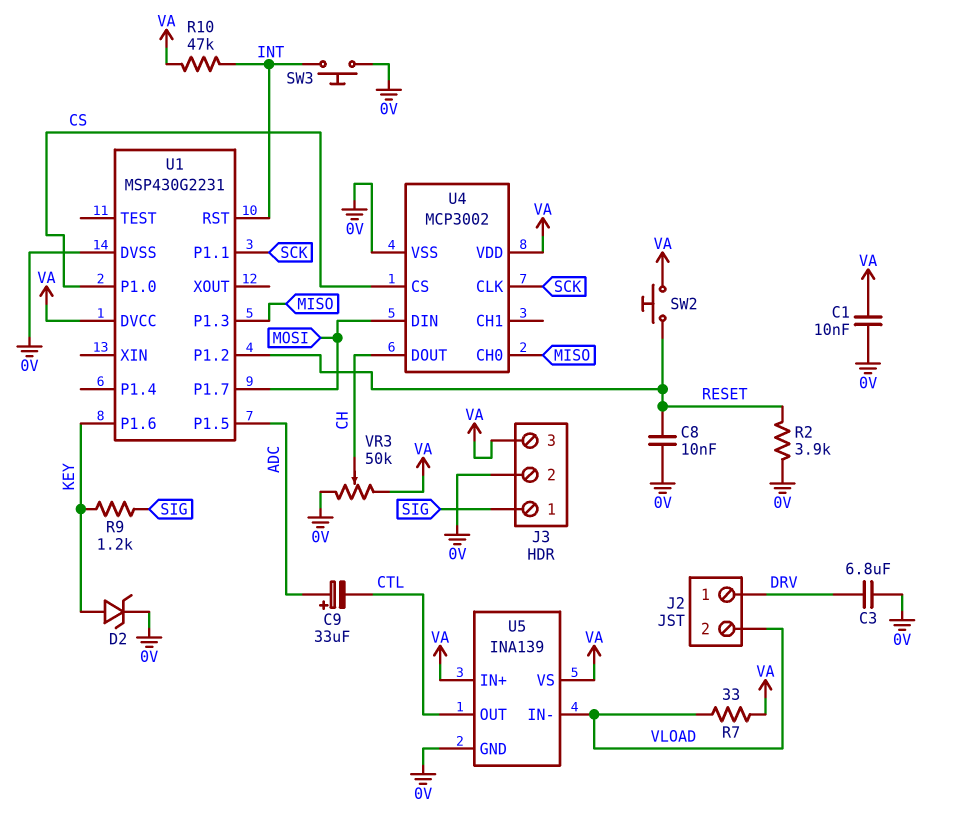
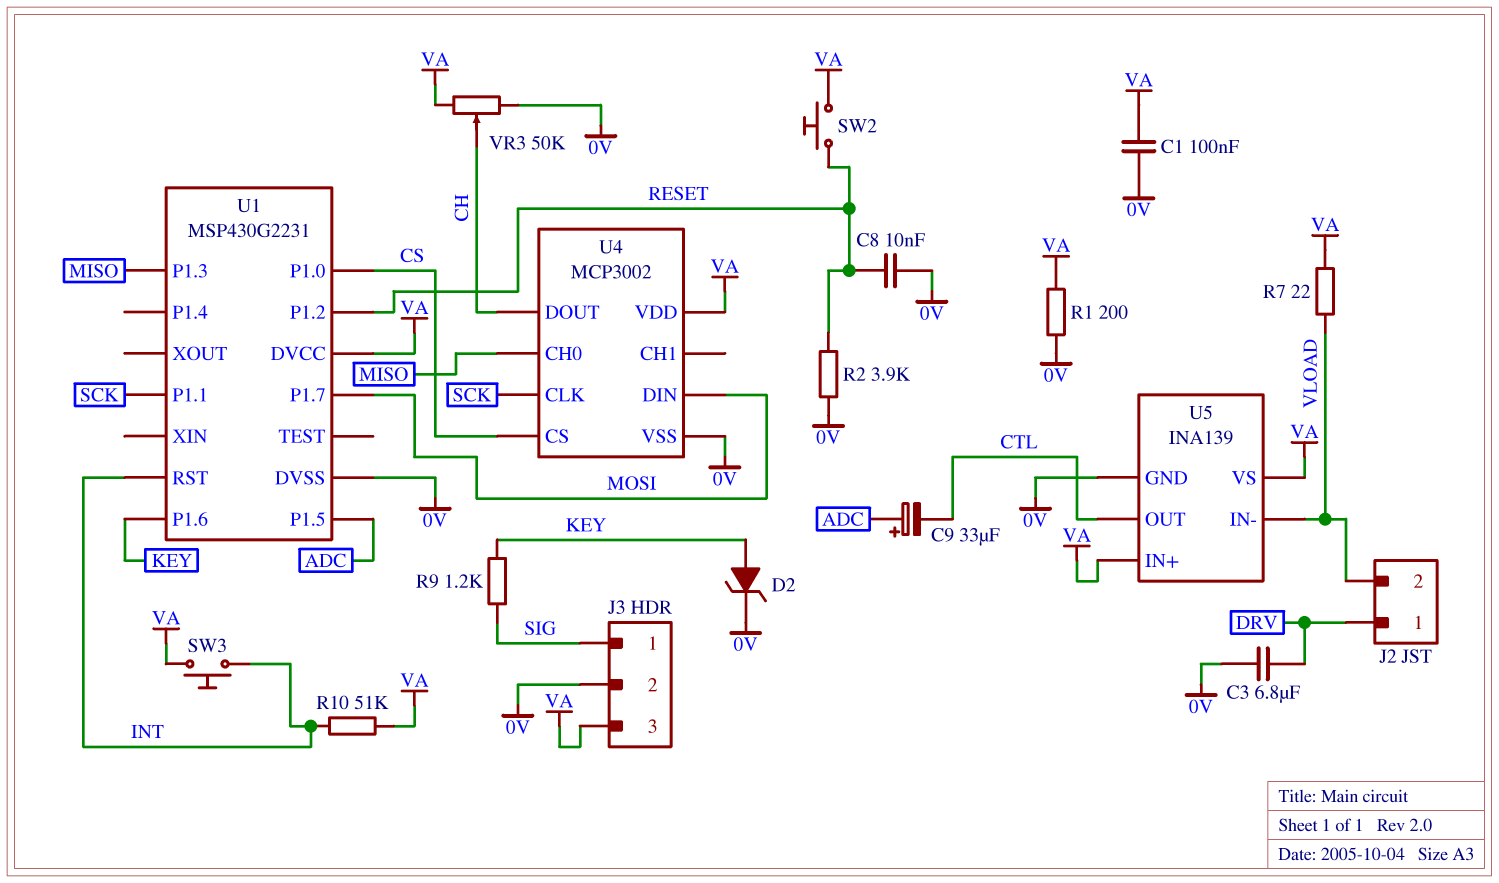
C1: 10nF (0V, VA) -> 100nF (0V, VA)
R1: none -> 200 (0V, VA)
R7: 33 (VA, VLOAD) -> 22 (VA, VLOAD)
R10: 47k (INT, VA) -> 51k (INT, VA)
SW3: button (0V, INT) -> button (INT, VA)

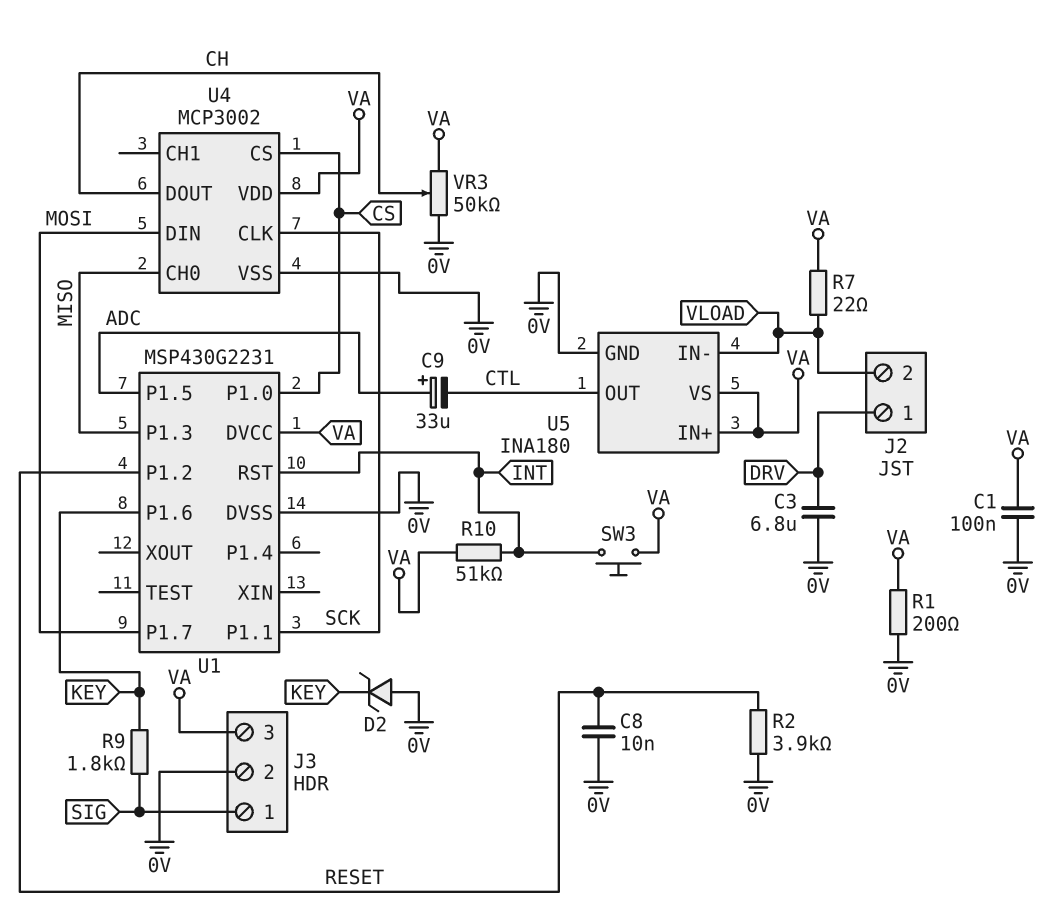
D2: zener (A KEY, K 0V) -> zener (A 0V, K KEY)
R9: 1.2k (KEY, SIG) -> 1.8k (KEY, SIG)
SW2: button (RESET, VA) -> none
U5: INA139 -> INA180

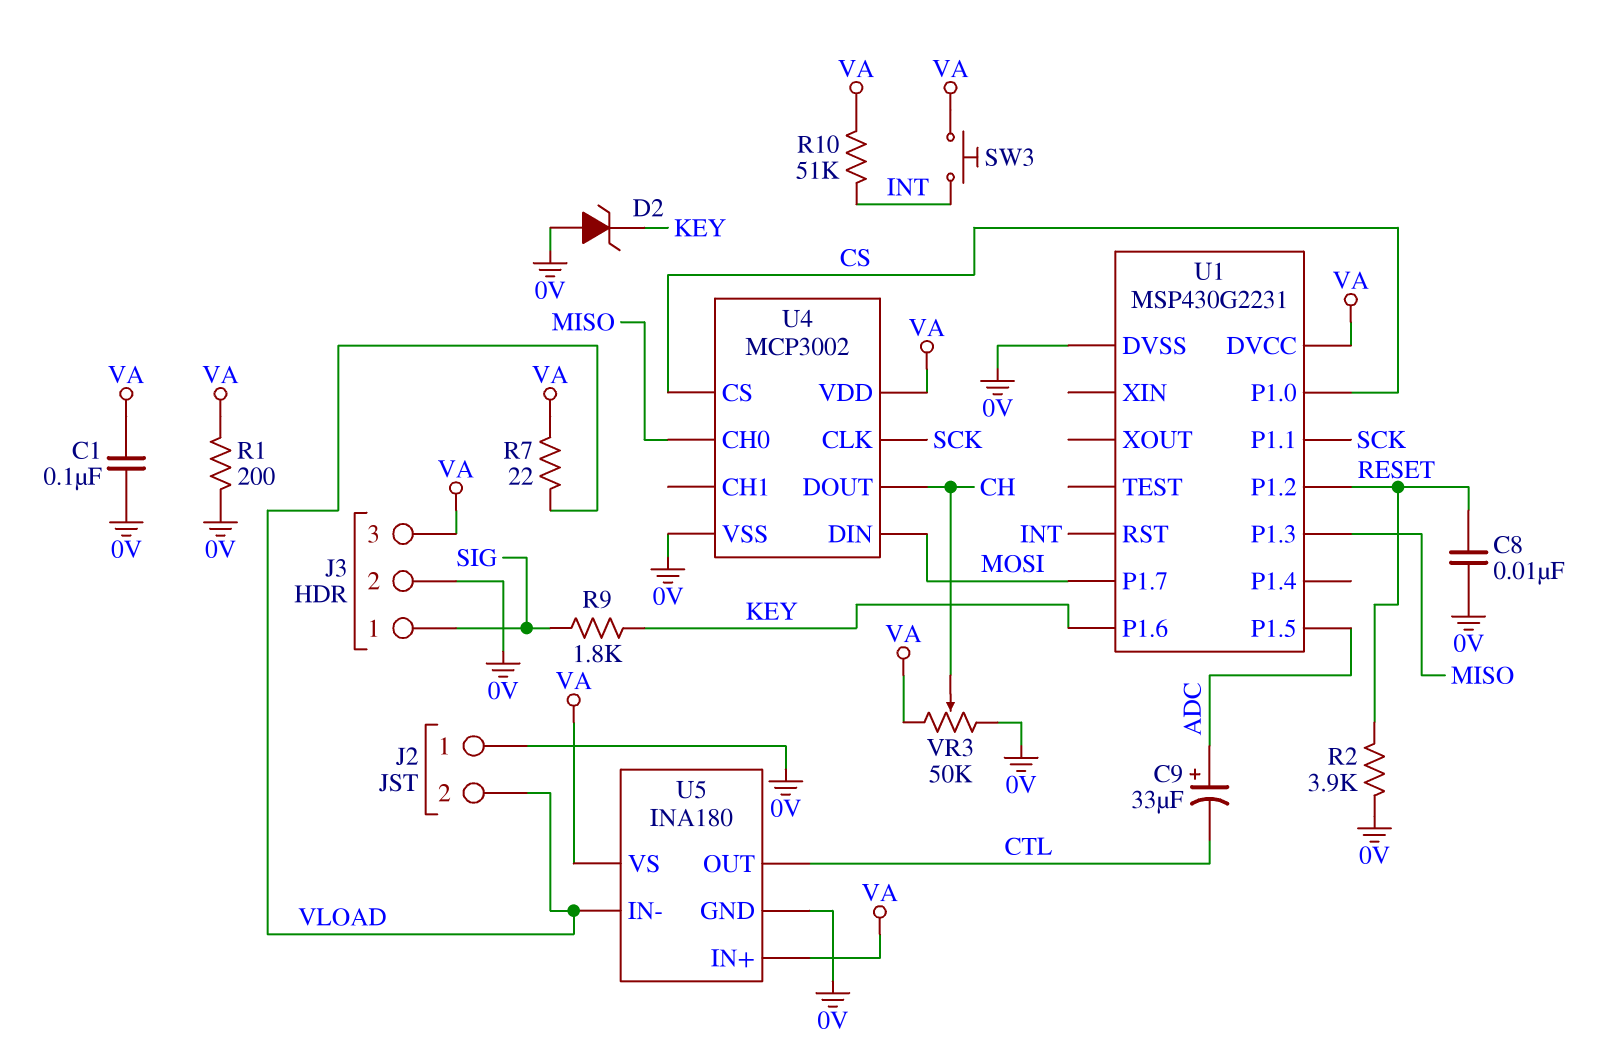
C3: 6.8uF (0V, DRV) -> none
J2 pin 1: DRV -> 0V

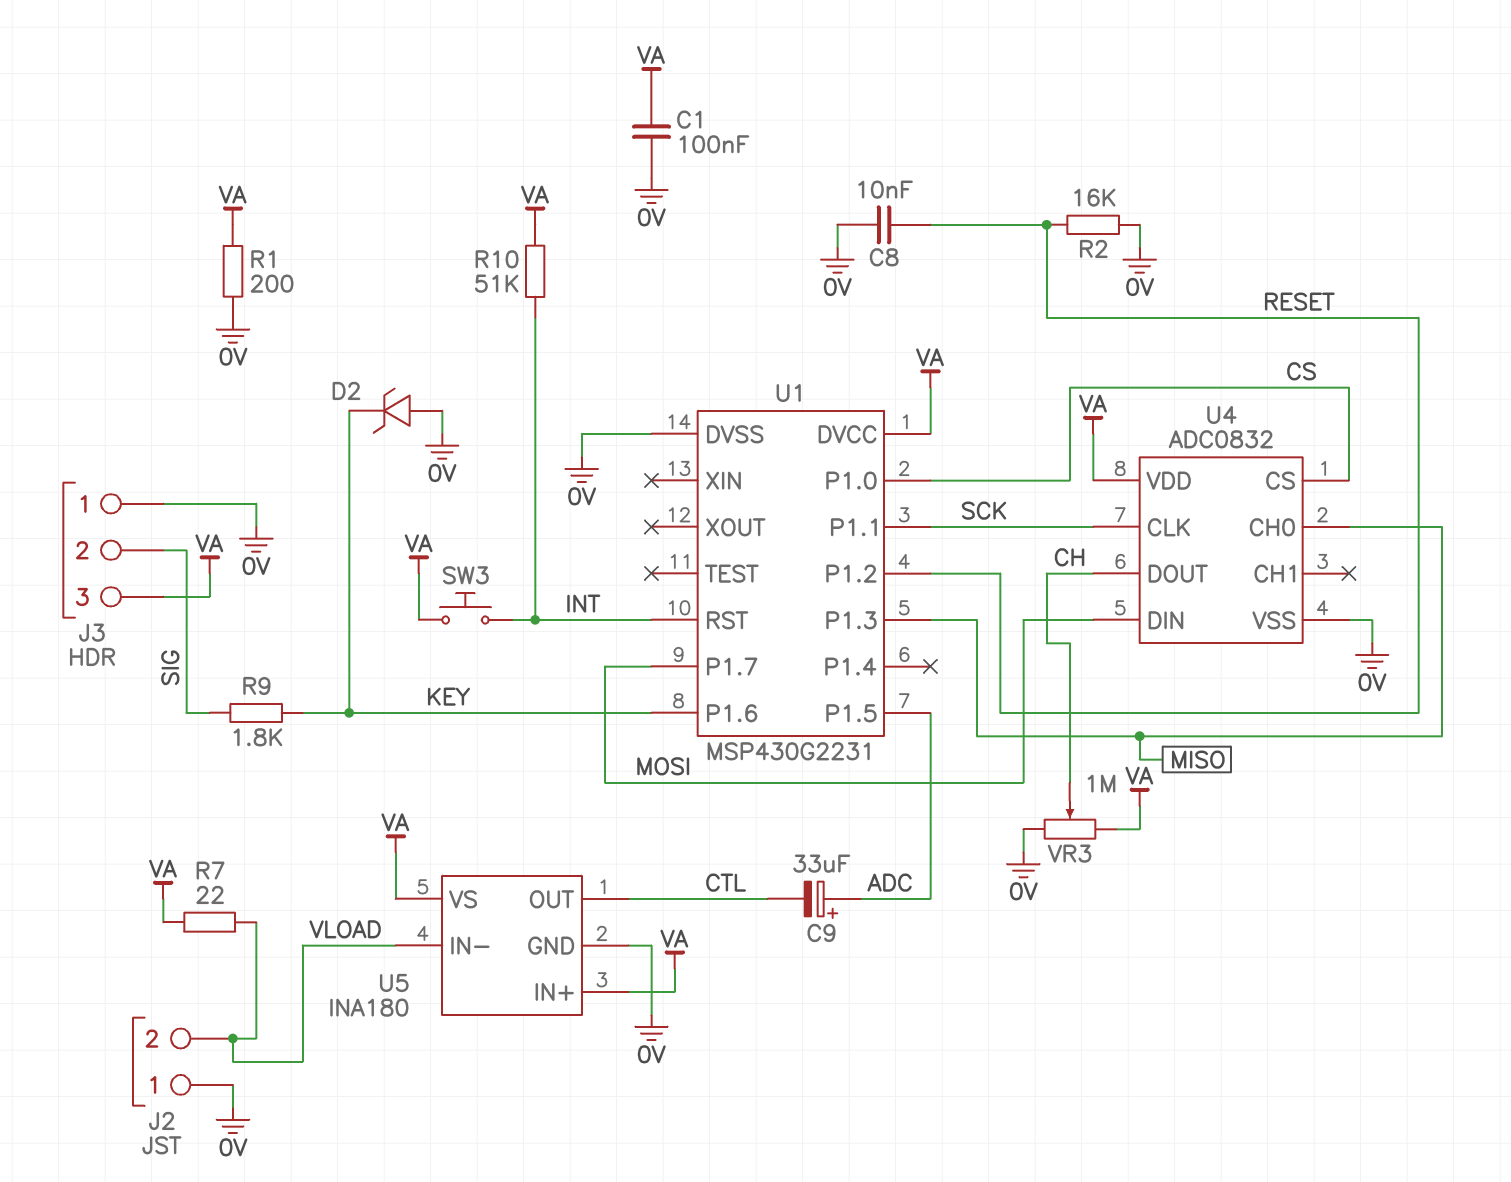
J3 pin 1: SIG -> 0V
J3 pin 2: 0V -> SIG
R2: 3.9k (0V, RESET) -> 16k (0V, RESET)
U4: MCP3002 -> ADC0832
VR3: 50k (0V, VA, wiper CH) -> 1M (0V, VA, wiper CH)

